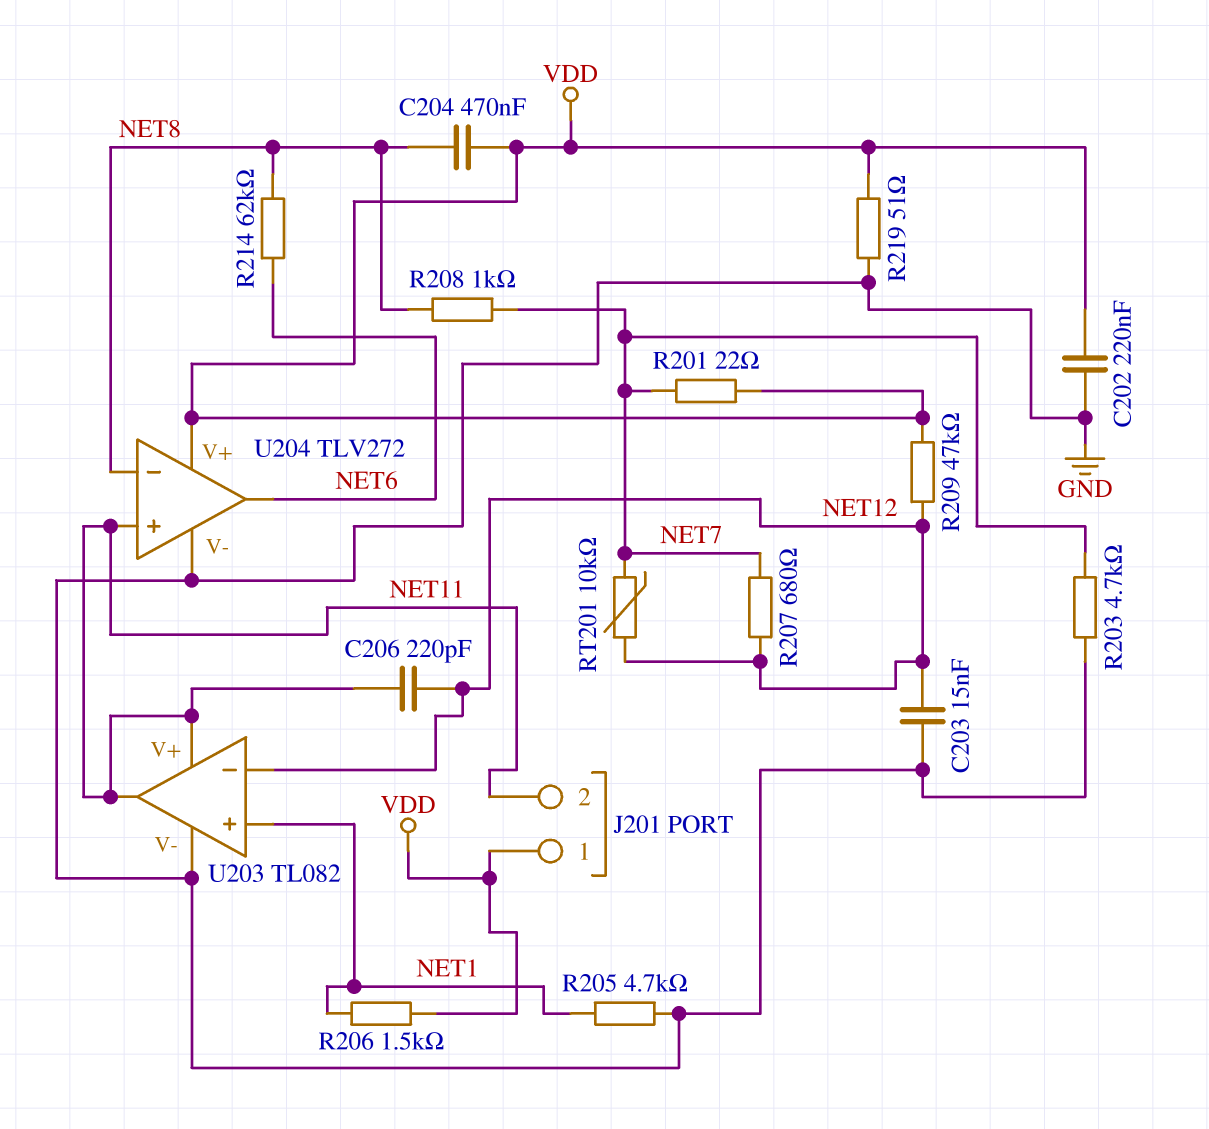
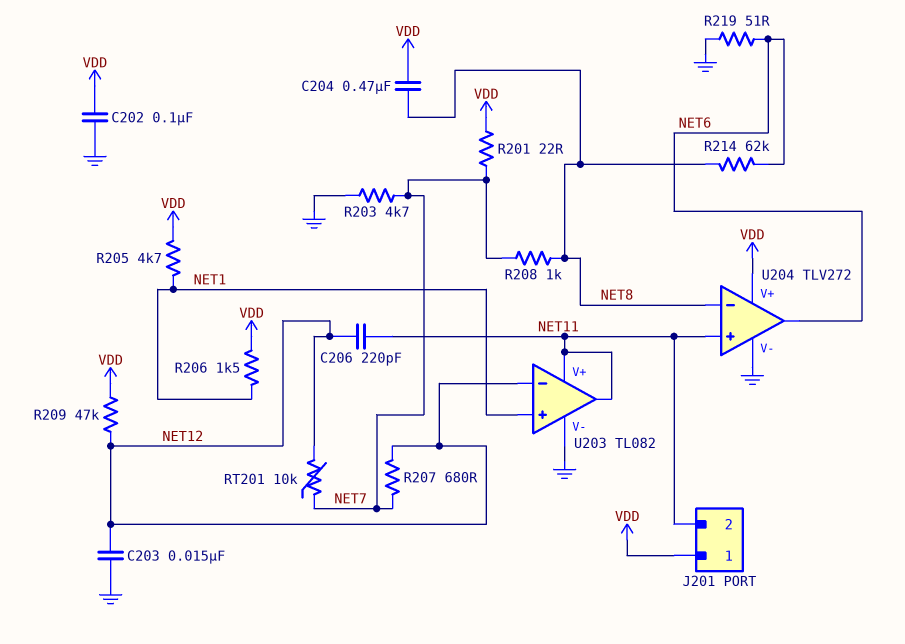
C202: 220nF (GND, VDD) -> 100nF (GND, VDD)
R205: 4.7k (GND, NET1) -> 4.7k (NET1, VDD)
R219: 51 (GND, VDD) -> 51 (GND, NET6)

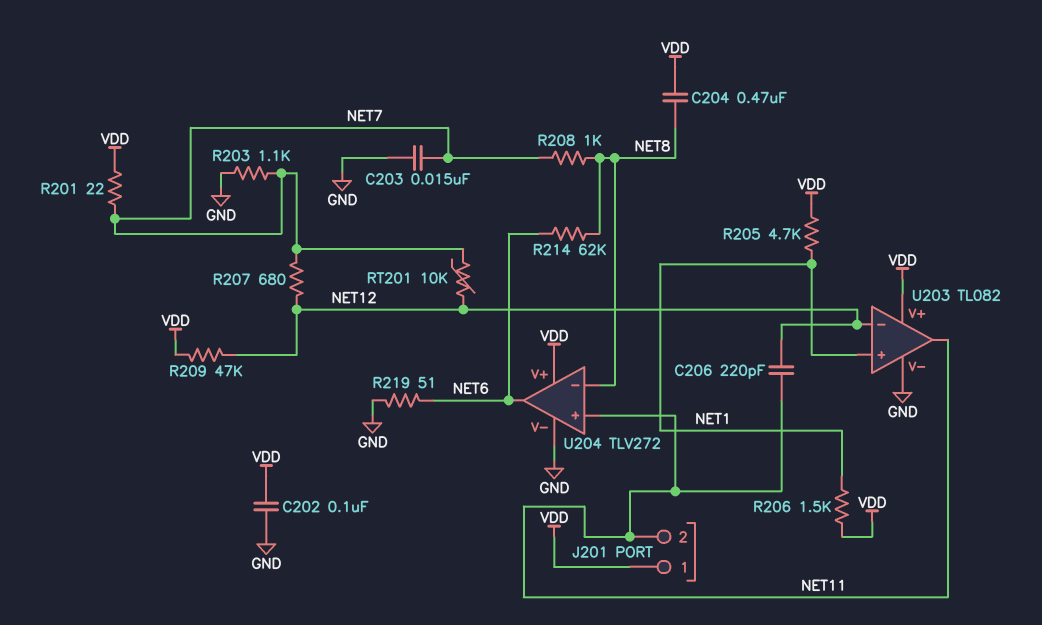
C203: 15nF (GND, NET12) -> 15nF (GND, NET7)
R203: 4.7k (GND, NET7) -> 1.1k (GND, NET7)
U203 pin V+: NET11 -> VDD

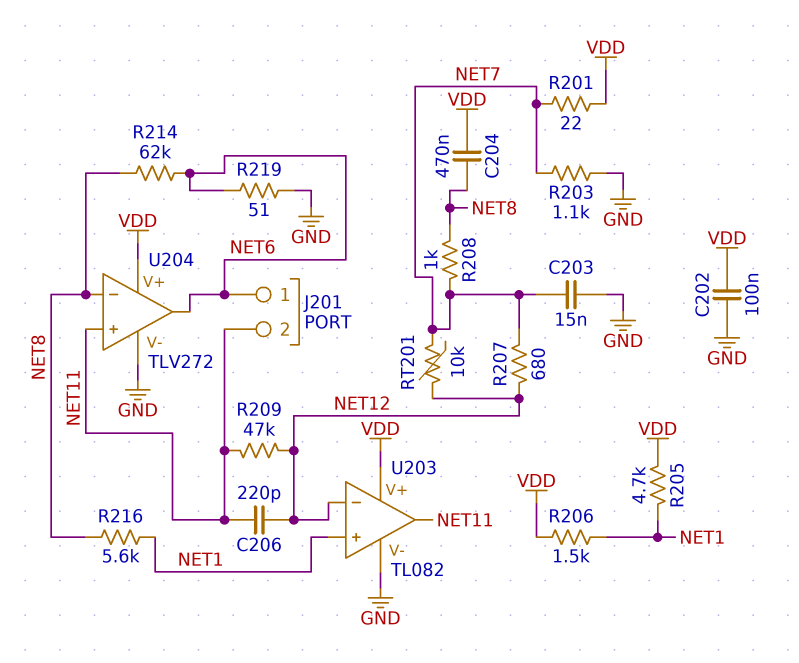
J201 pin 1: VDD -> NET6
R209: 47k (NET12, VDD) -> 47k (NET11, NET12)
R216: none -> 5.6k (NET1, NET8)

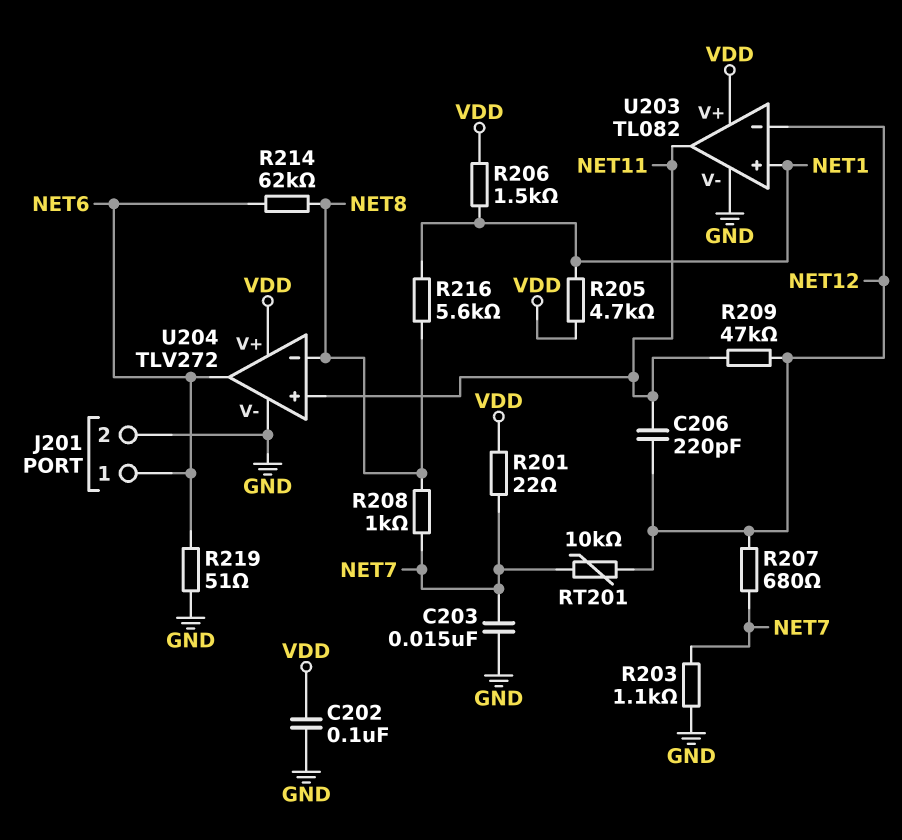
C204: 470nF (NET8, VDD) -> none
J201 pin 2: NET11 -> GND

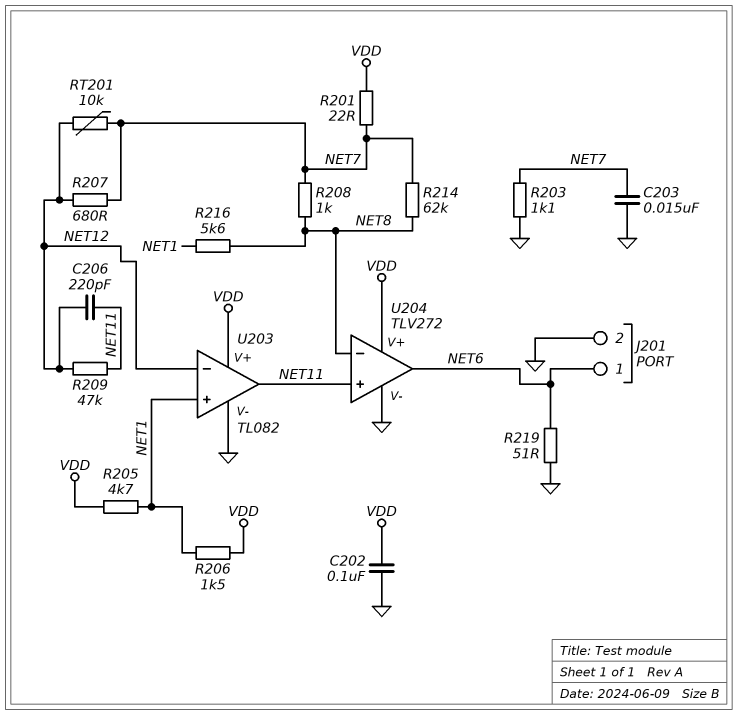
R214: 62k (NET6, NET8) -> 62k (NET7, NET8)

